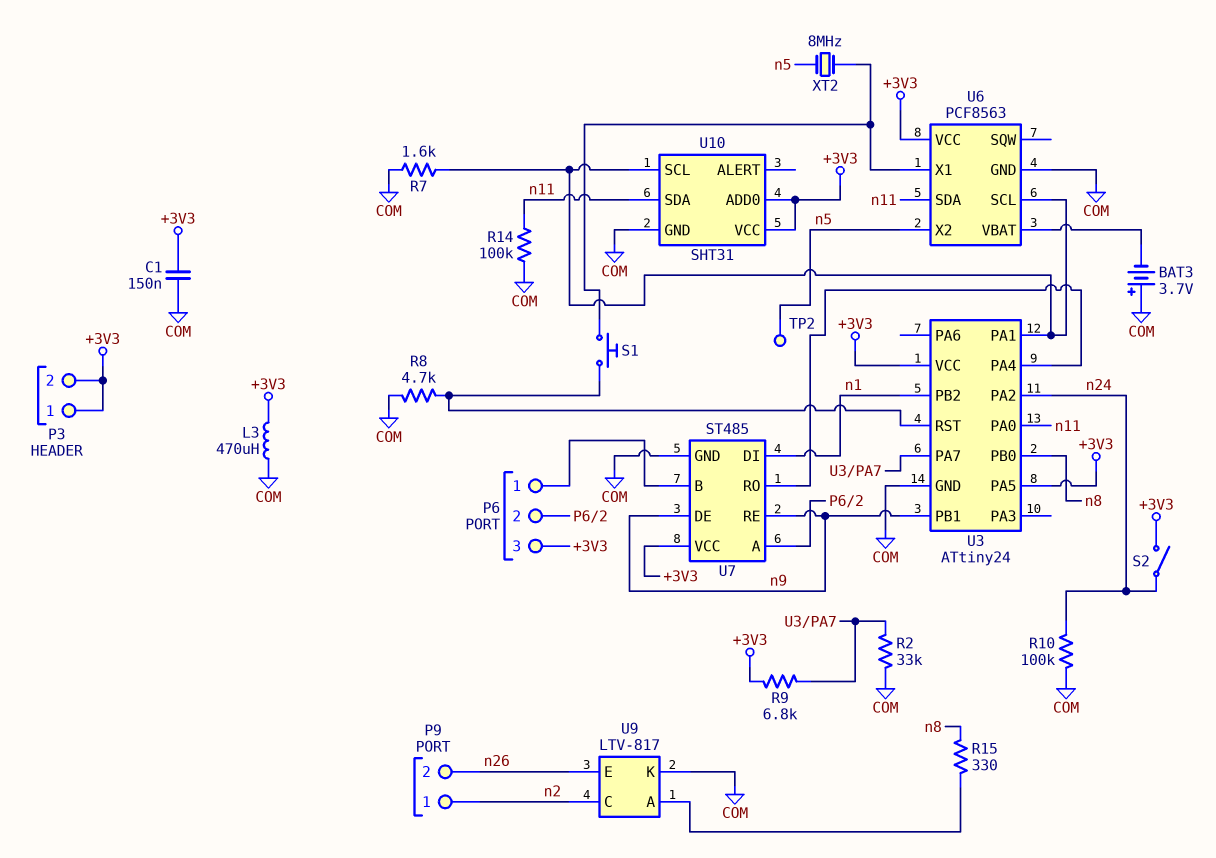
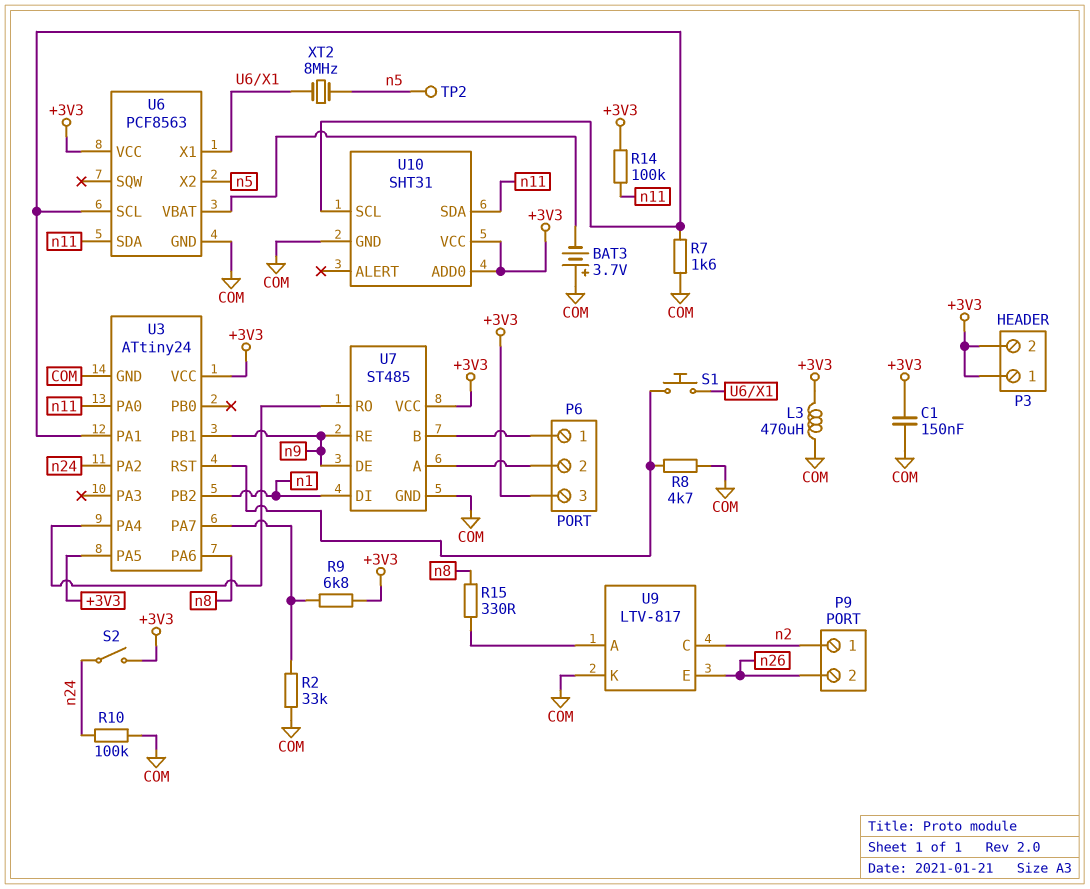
R14: 100k (COM, n11) -> 100k (+3V3, n11)
U3 pin PA6: none -> n8
U3 pin PB0: n8 -> none

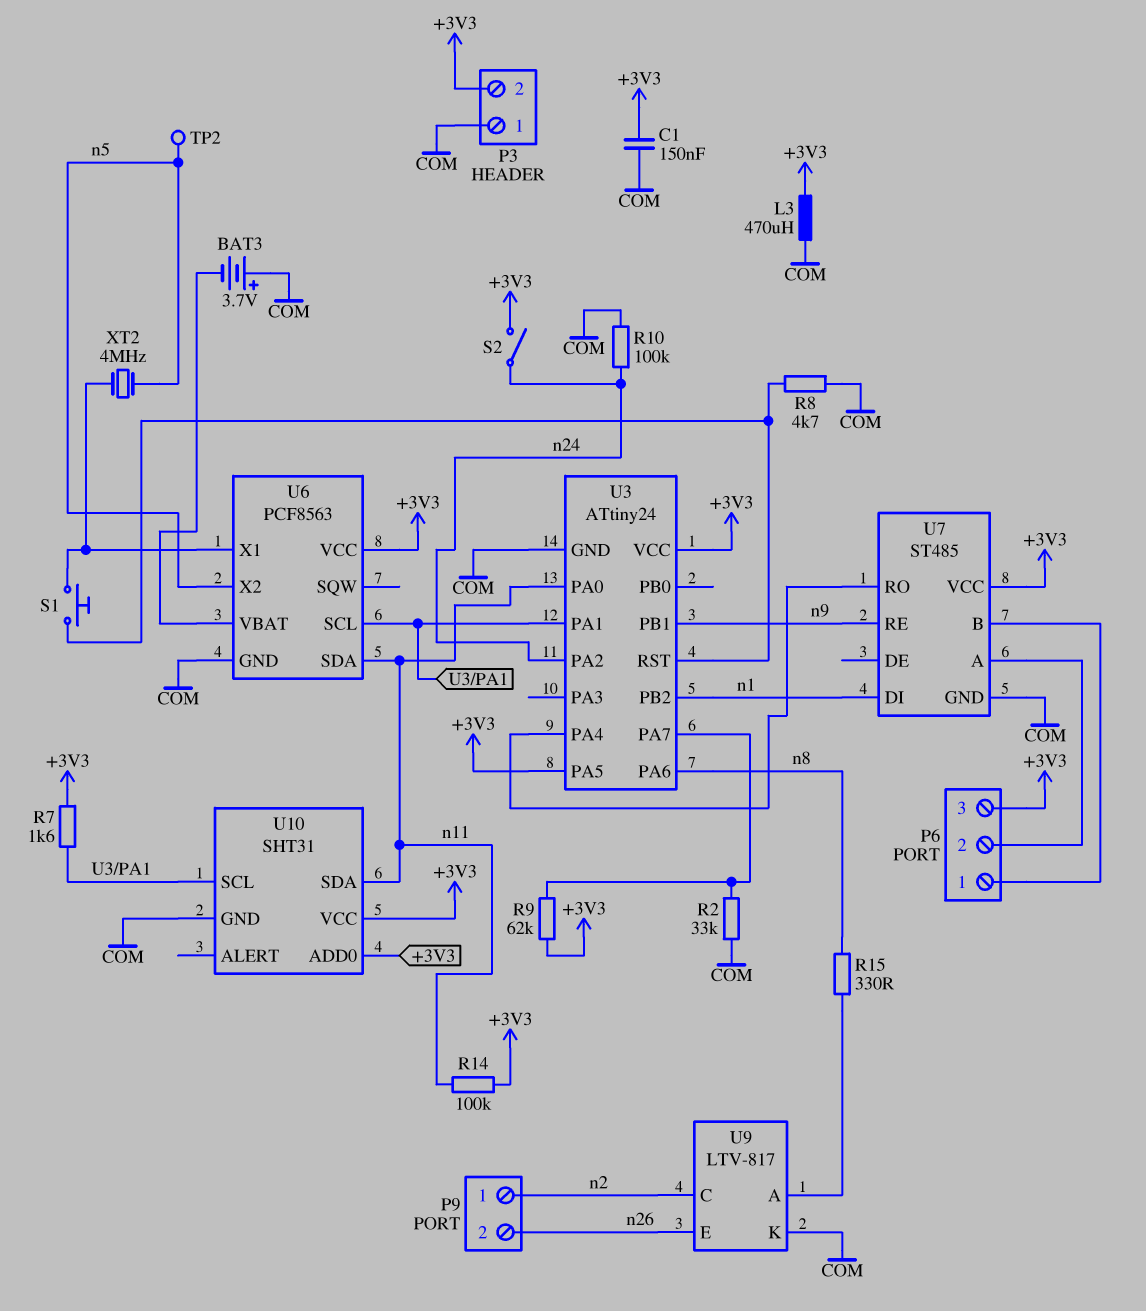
P3 pin 1: +3V3 -> COM
R7: 1.6k (COM, U3/PA1) -> 1.6k (+3V3, U3/PA1)
R9: 6.8k (+3V3, U3/PA7) -> 62k (+3V3, U3/PA7)
U7 pin DE: n9 -> none
XT2: 8MHz (U6/X1, n5) -> 4MHz (U6/X1, n5)

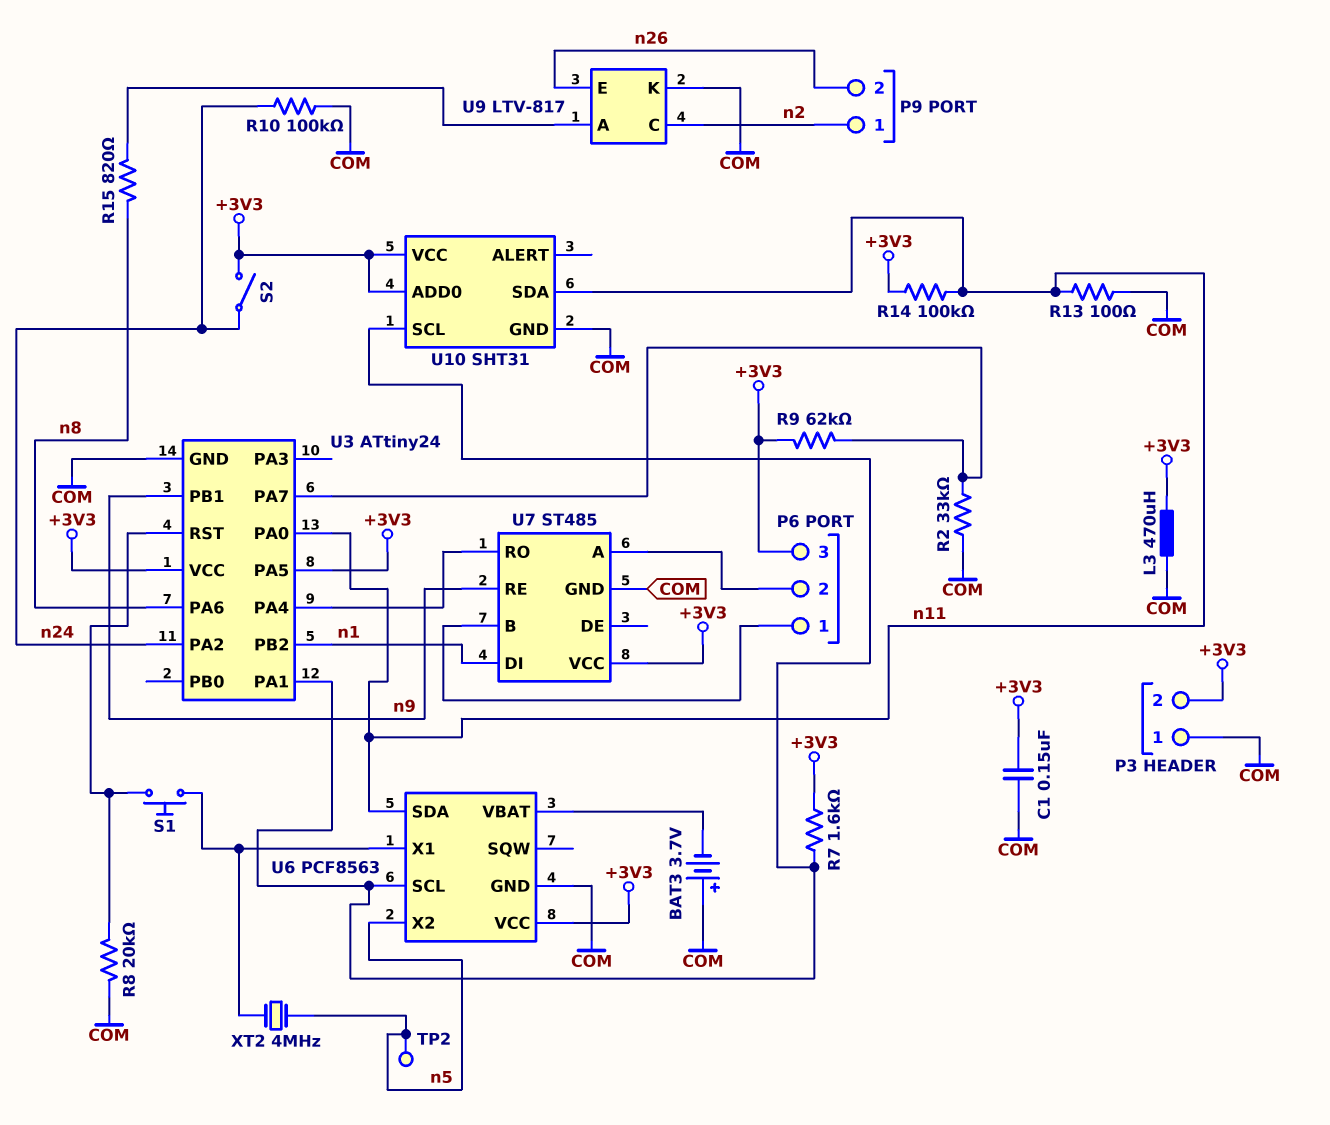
R8: 4.7k (COM, U3/RST) -> 20k (COM, U3/RST)
R13: none -> 100 (COM, n11)
R15: 330 (U9/A, n8) -> 820 (U9/A, n8)

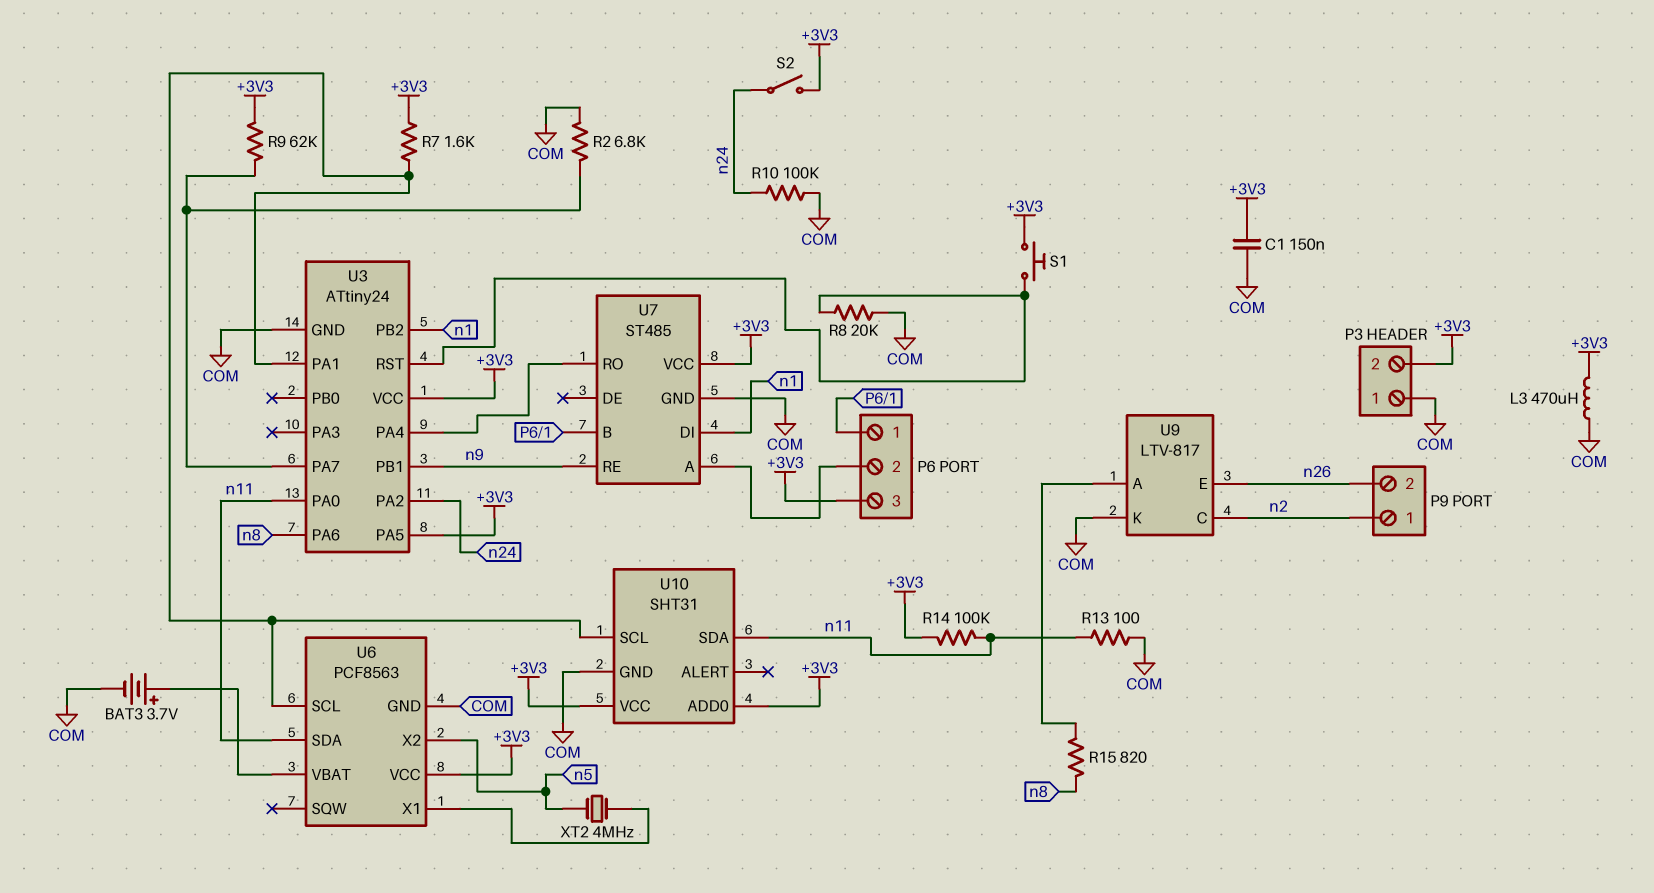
BAT3: 3.7V (plus COM, minus U6/VBAT) -> 3.7V (plus U6/VBAT, minus COM)
R2: 33k (COM, U3/PA7) -> 6.8k (COM, U3/PA7)
S1: button (U3/RST, U6/X1) -> button (+3V3, U3/RST)
TP2: test point (n5) -> none

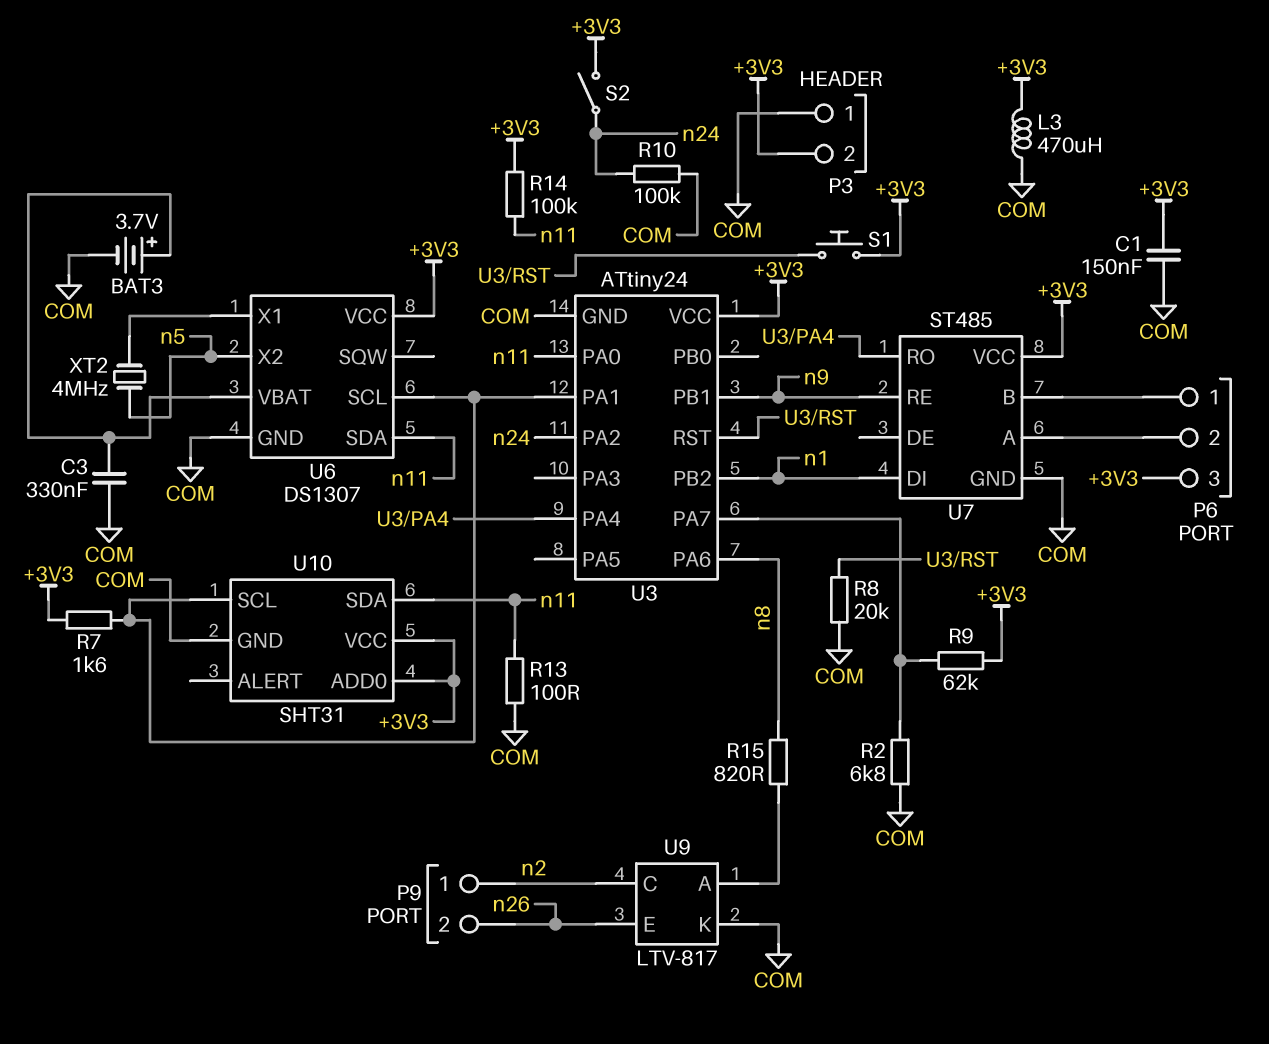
C3: none -> 330nF (COM, U6/VBAT)
U3 pin PA5: +3V3 -> none
U6: PCF8563 -> DS1307

